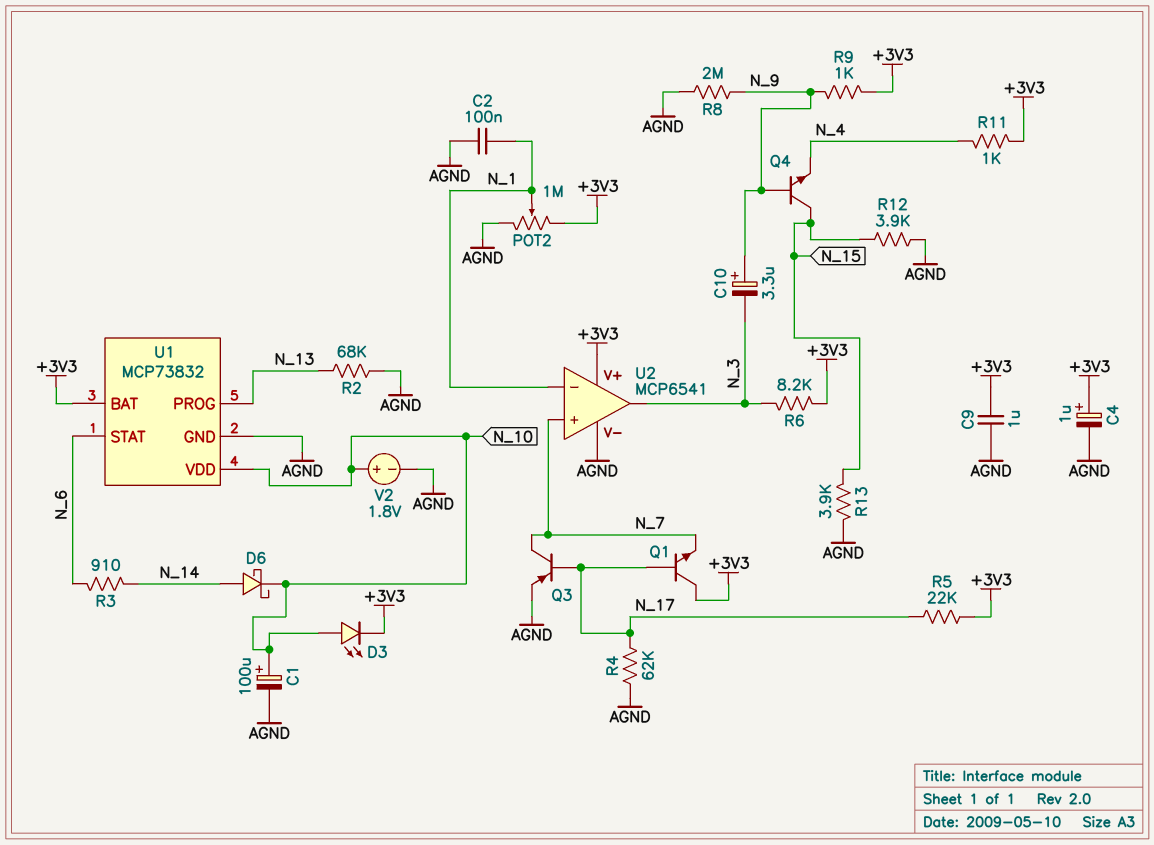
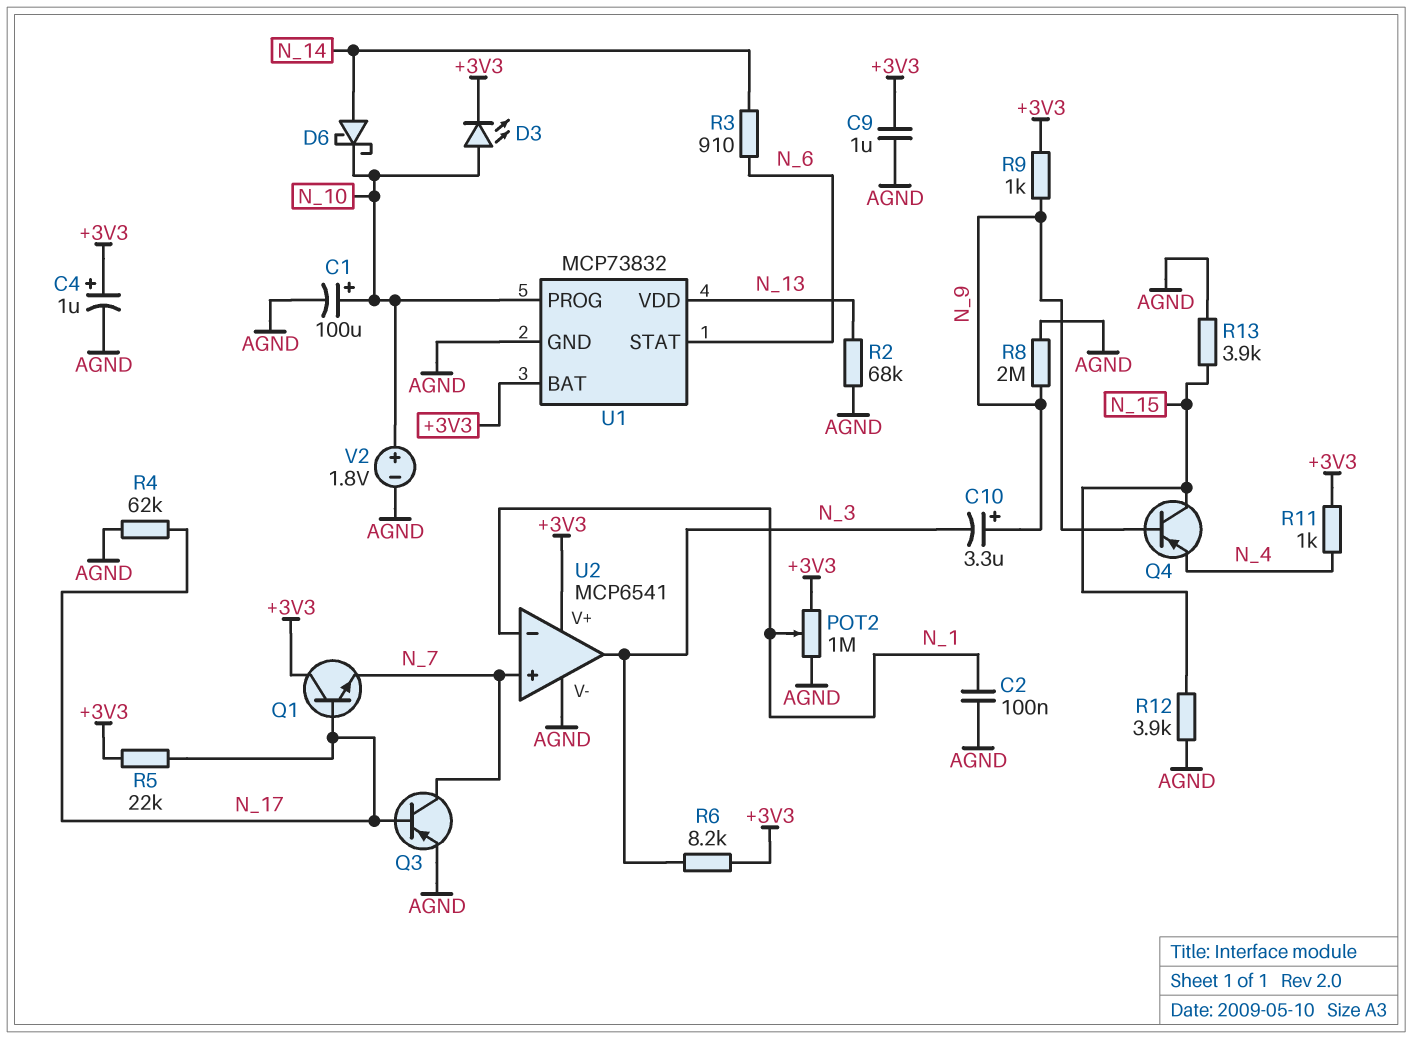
Q4: NPN (B N_9, C N_15, E N_4) -> PNP (B N_9, C N_15, E N_4)
U1 pin PROG: N_13 -> N_10
U1 pin VDD: N_10 -> N_13

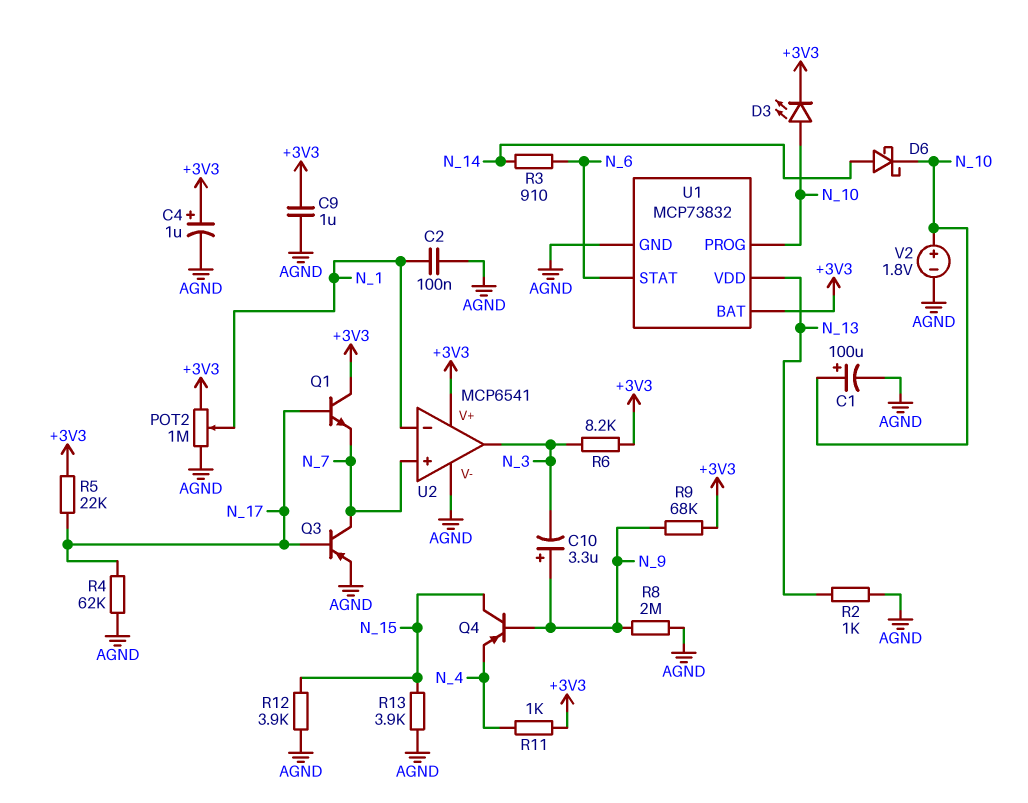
R2: 68k (AGND, N_13) -> 1k (AGND, N_13)
R9: 1k (+3V3, N_9) -> 68k (+3V3, N_9)

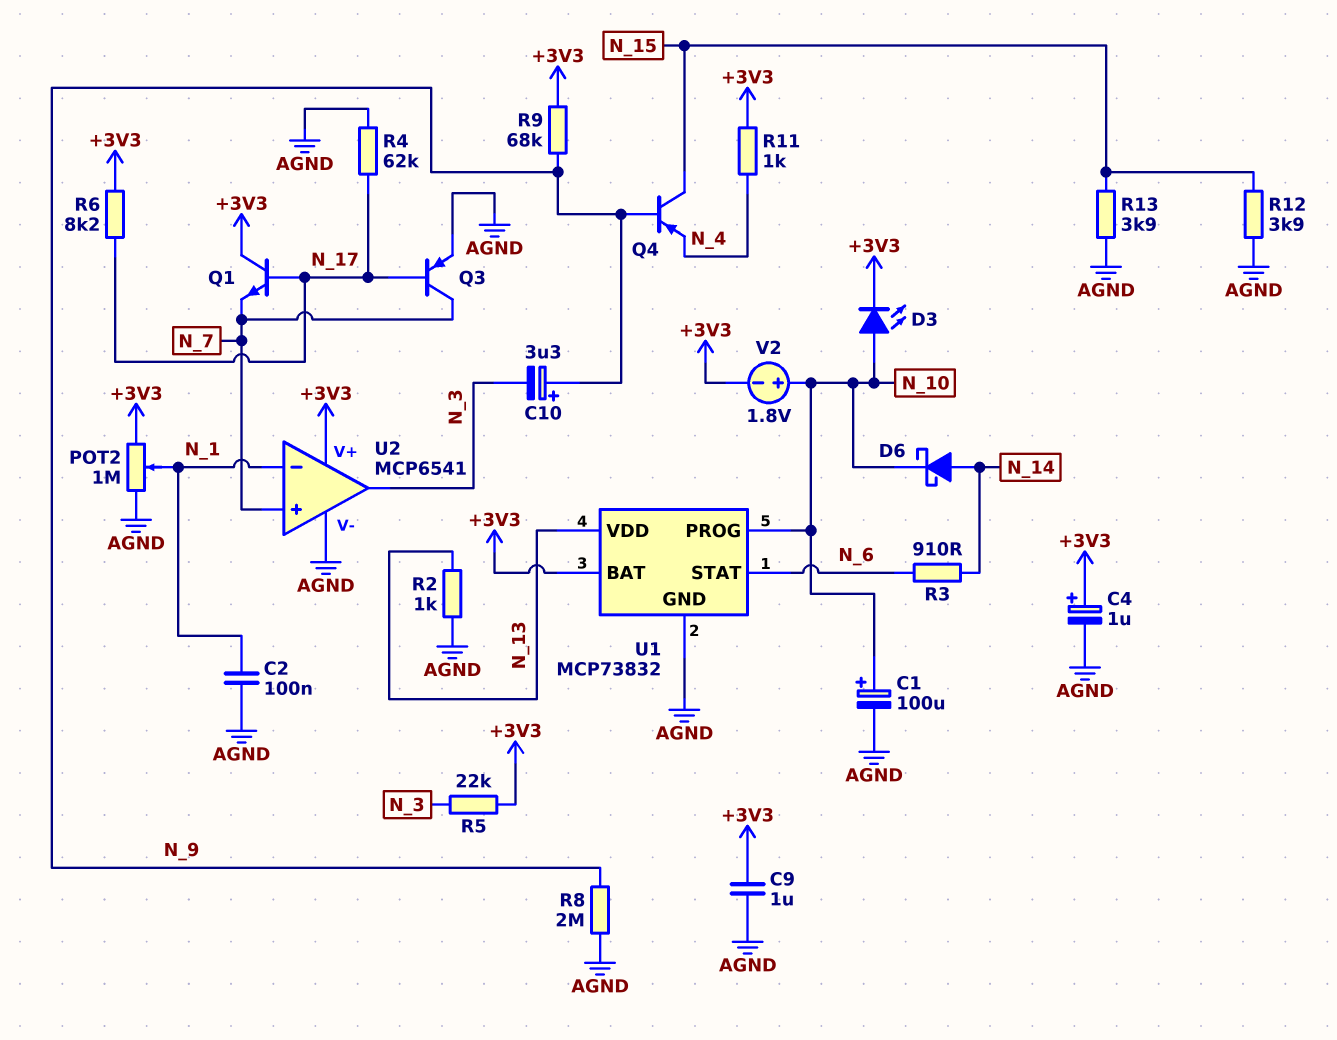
R5: 22k (+3V3, N_17) -> 22k (+3V3, N_3)
R6: 8.2k (+3V3, N_3) -> 8.2k (+3V3, N_17)
V2: 1.8V (plus N_10, minus AGND) -> 1.8V (plus N_10, minus +3V3)

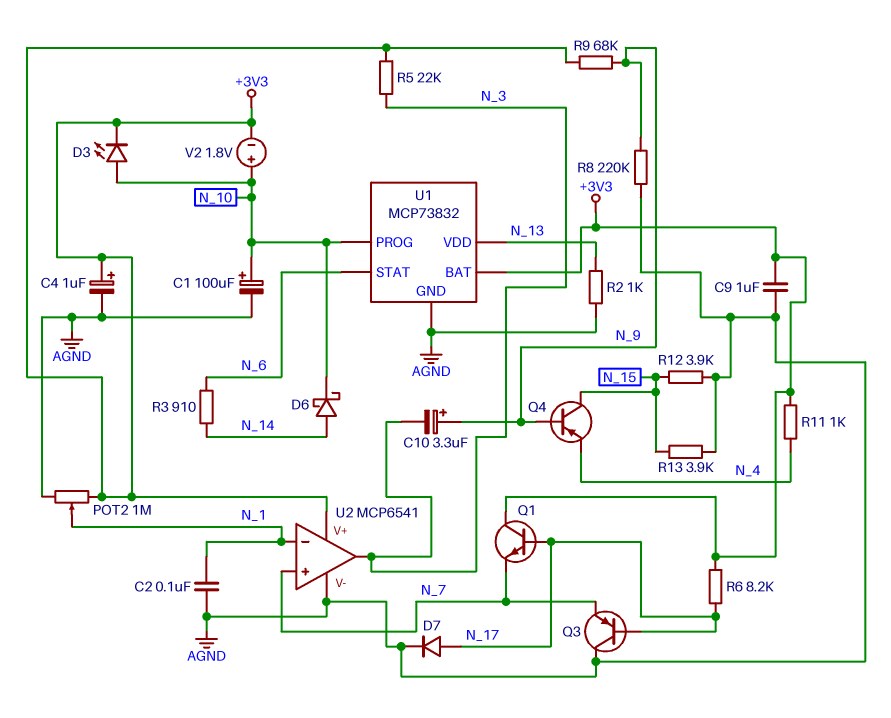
D7: none -> diode (A N_17, K AGND)
Q3: PNP (B N_17, C N_7, E AGND) -> PNP (B N_17, C AGND, E N_7)
R4: 62k (AGND, N_17) -> none
R8: 2M (AGND, N_9) -> 220k (AGND, N_9)

